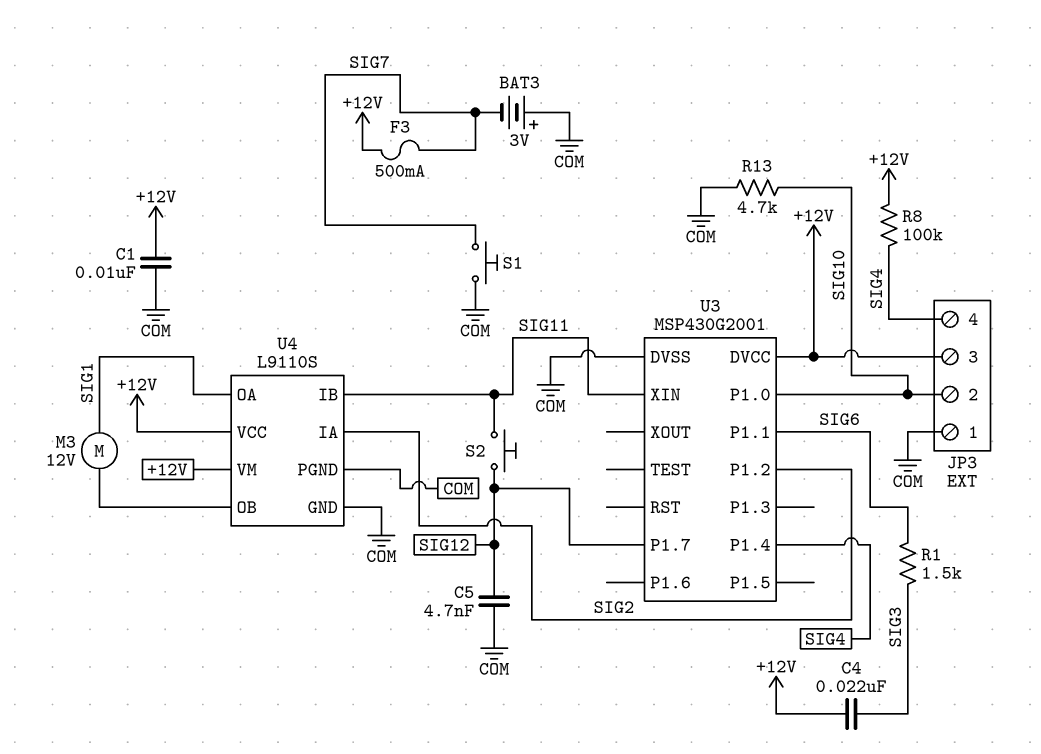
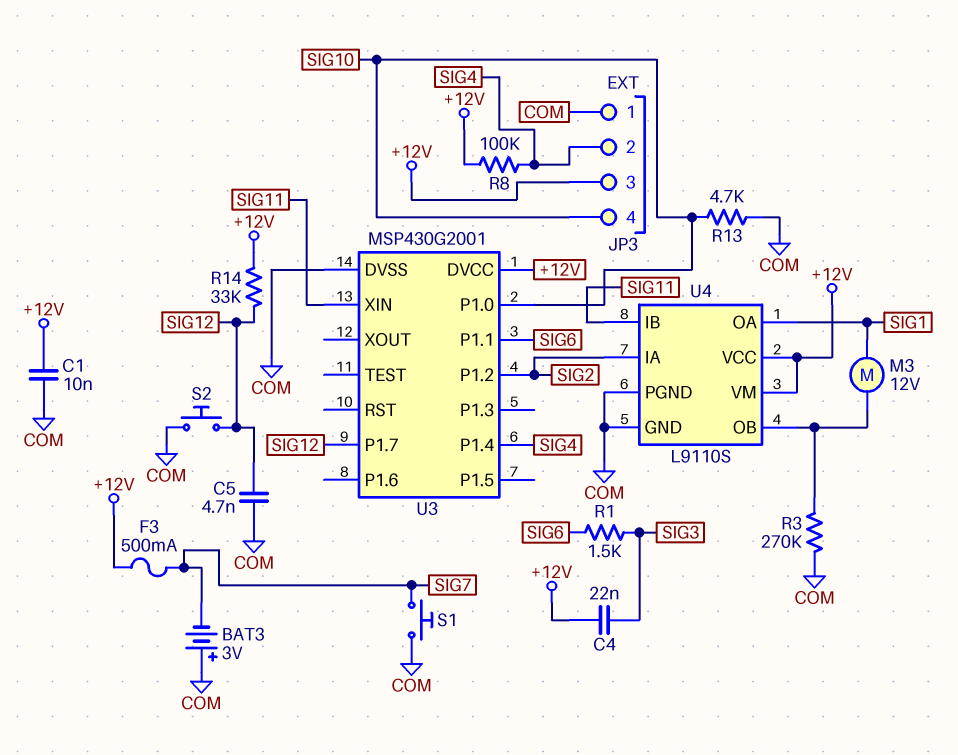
JP3 pin 2: SIG10 -> SIG4
JP3 pin 4: SIG4 -> SIG10
R3: none -> 270k (COM, U4/OB)
R14: none -> 33k (+12V, SIG12)
S2: button (SIG11, SIG12) -> button (COM, SIG12)

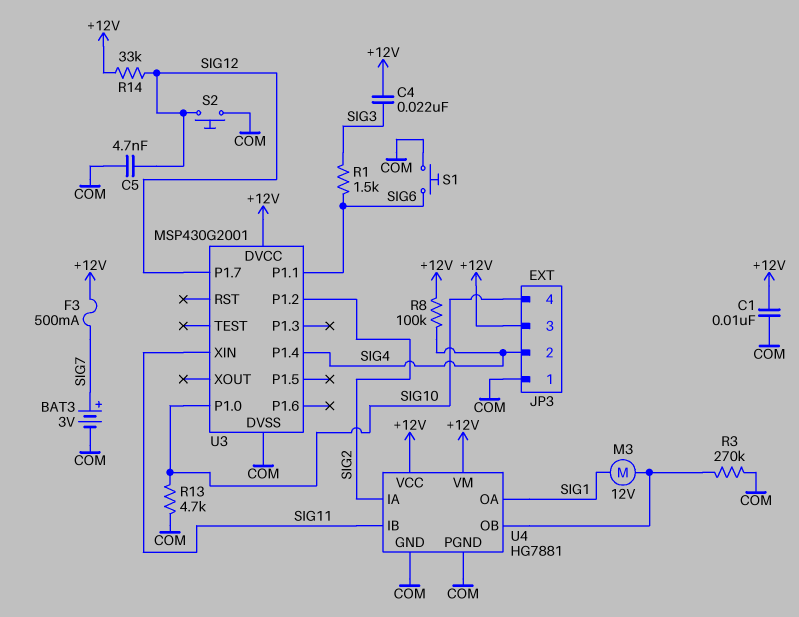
BAT3: 3V (plus COM, minus SIG7) -> 3V (plus SIG7, minus COM)
S1: button (COM, SIG7) -> button (COM, SIG6)
U4: L9110S -> HG7881

